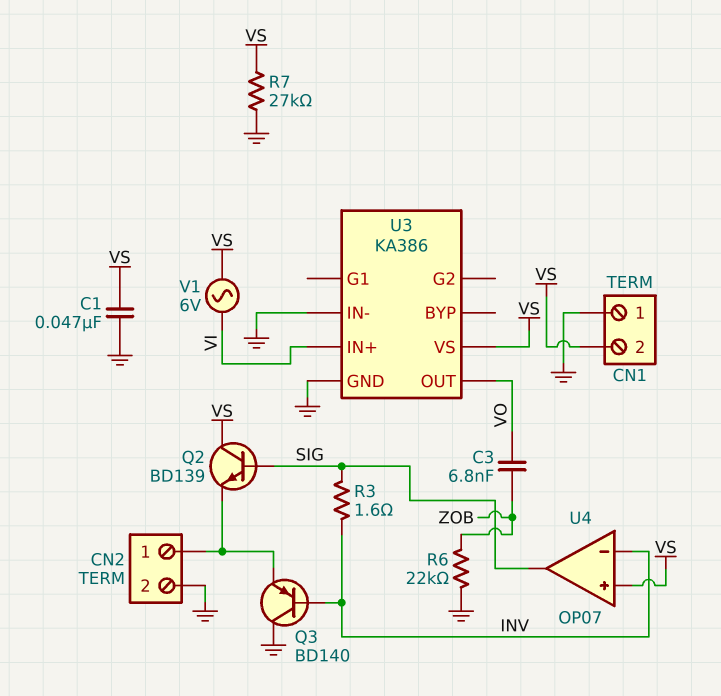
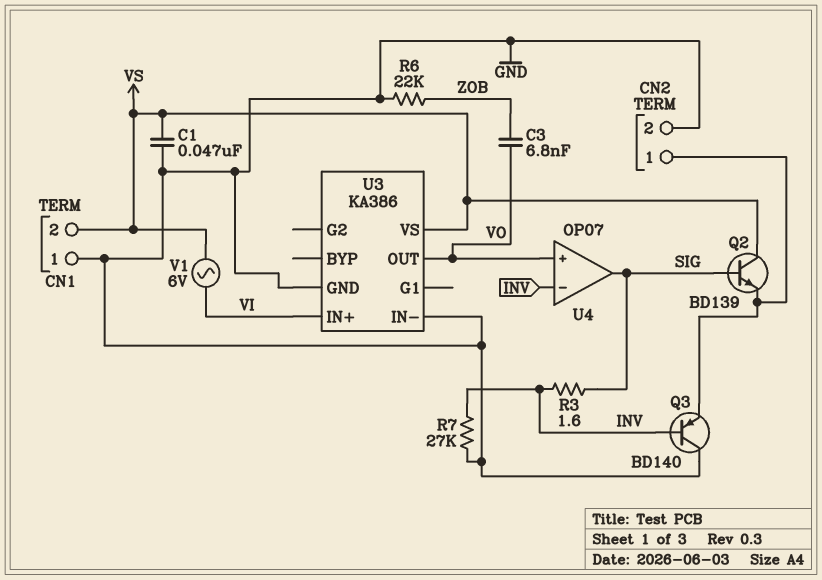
R7: 27k (GND, VS) -> 27k (GND, INV)
U4 pin in+: VS -> VO

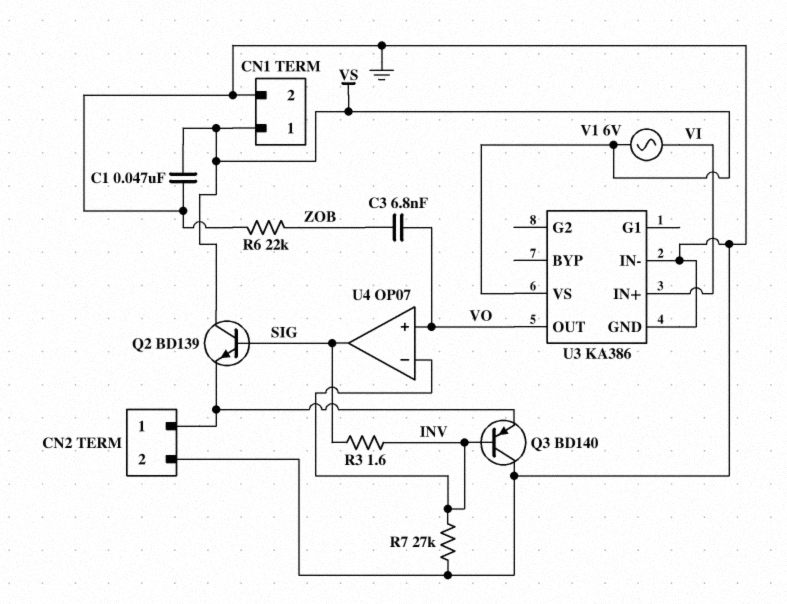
CN1 pin 1: GND -> VS
CN1 pin 2: VS -> GND

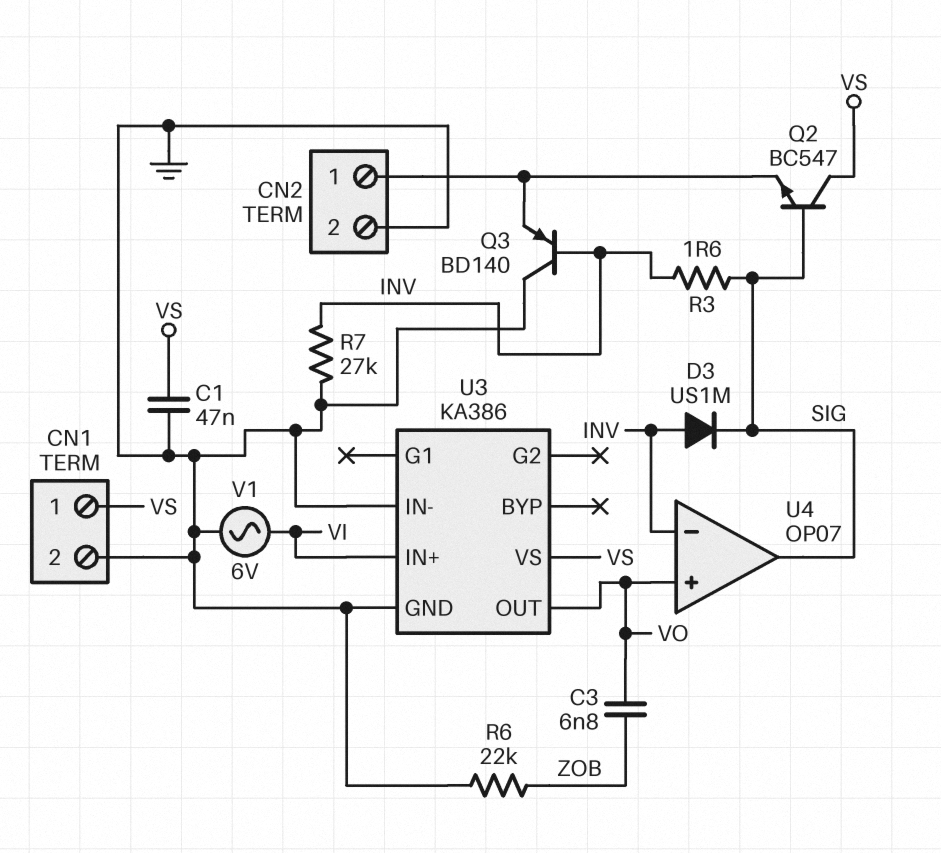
D3: none -> diode US1M (A INV, K SIG)
Q2: NPN BD139 (B SIG, C VS, E CN2/1) -> NPN BC547 (B SIG, C VS, E CN2/1)
V1: AC 6V (VI, VS) -> AC 6V (GND, VI)

